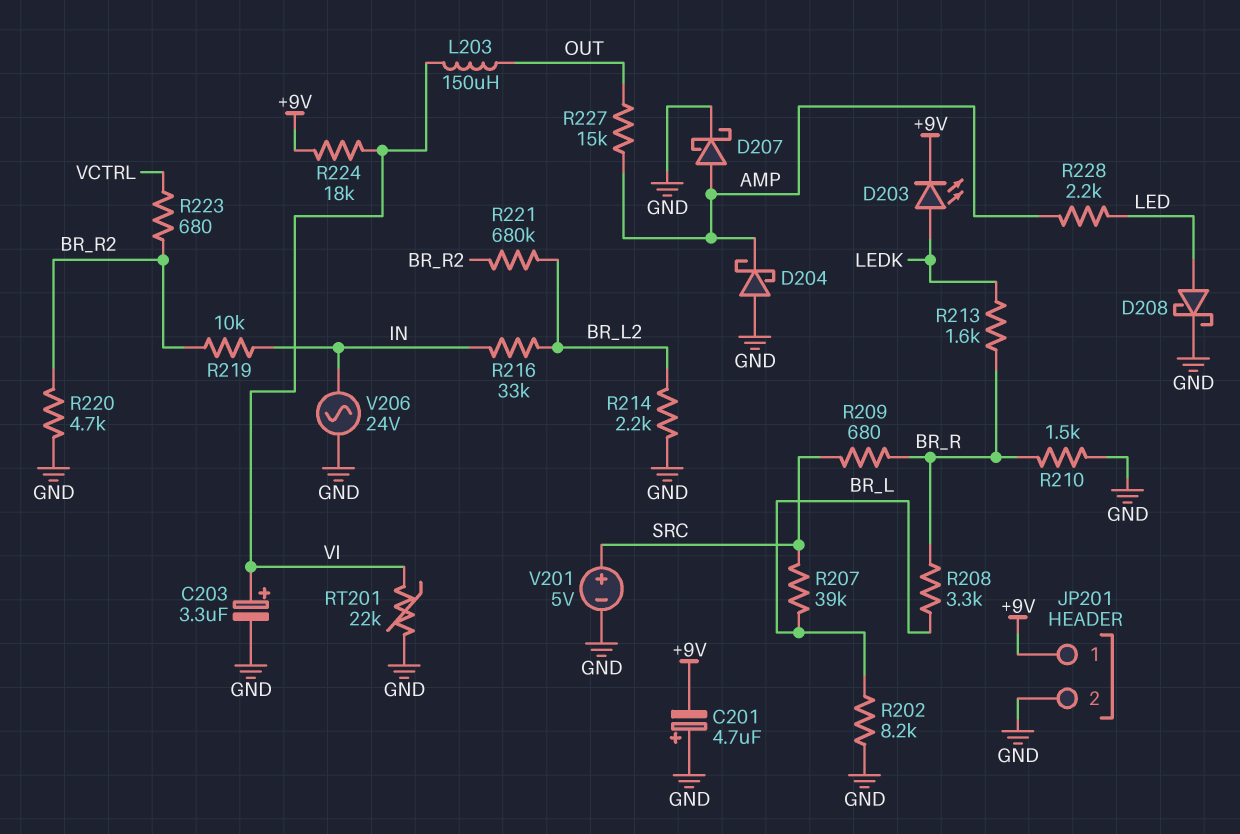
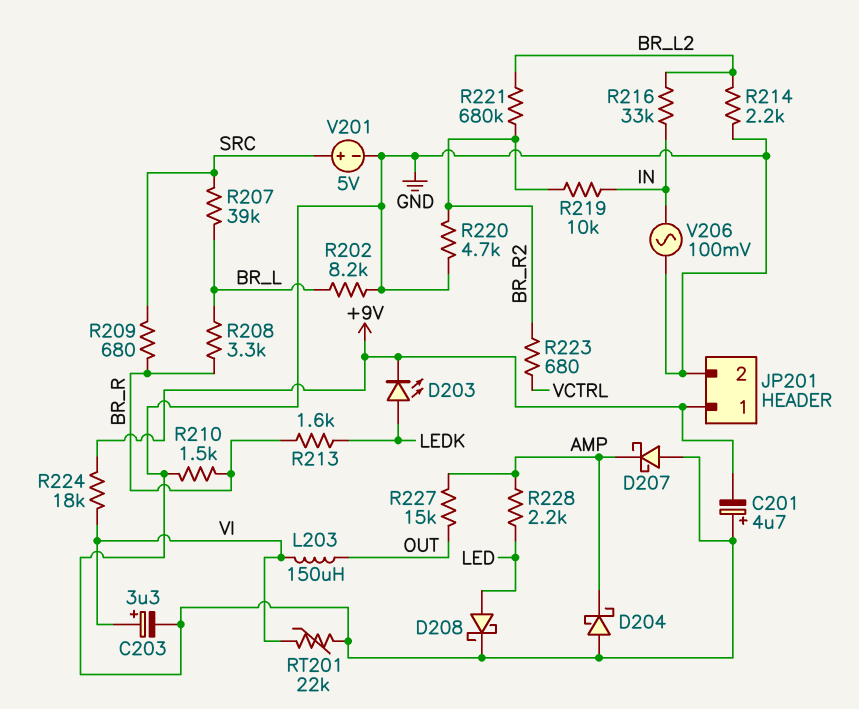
D207: schottky (A AMP, K GND) -> schottky (A GND, K AMP)
V206: AC 24V (GND, IN) -> AC 100mV (GND, IN)

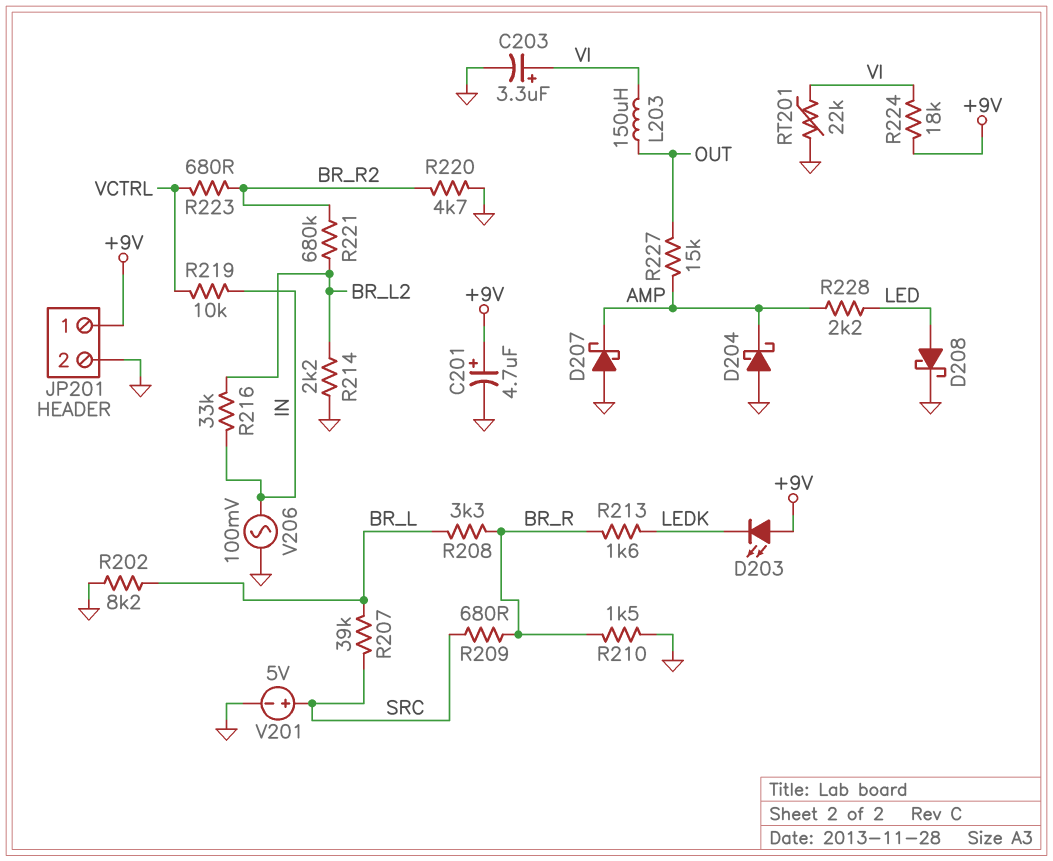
C201: 4.7uF (plus GND, minus +9V) -> 4.7uF (plus +9V, minus GND)
D203: LED (A LEDK, K +9V) -> LED (A +9V, K LEDK)
R219: 10k (BR_R2, IN) -> 10k (IN, VCTRL)

